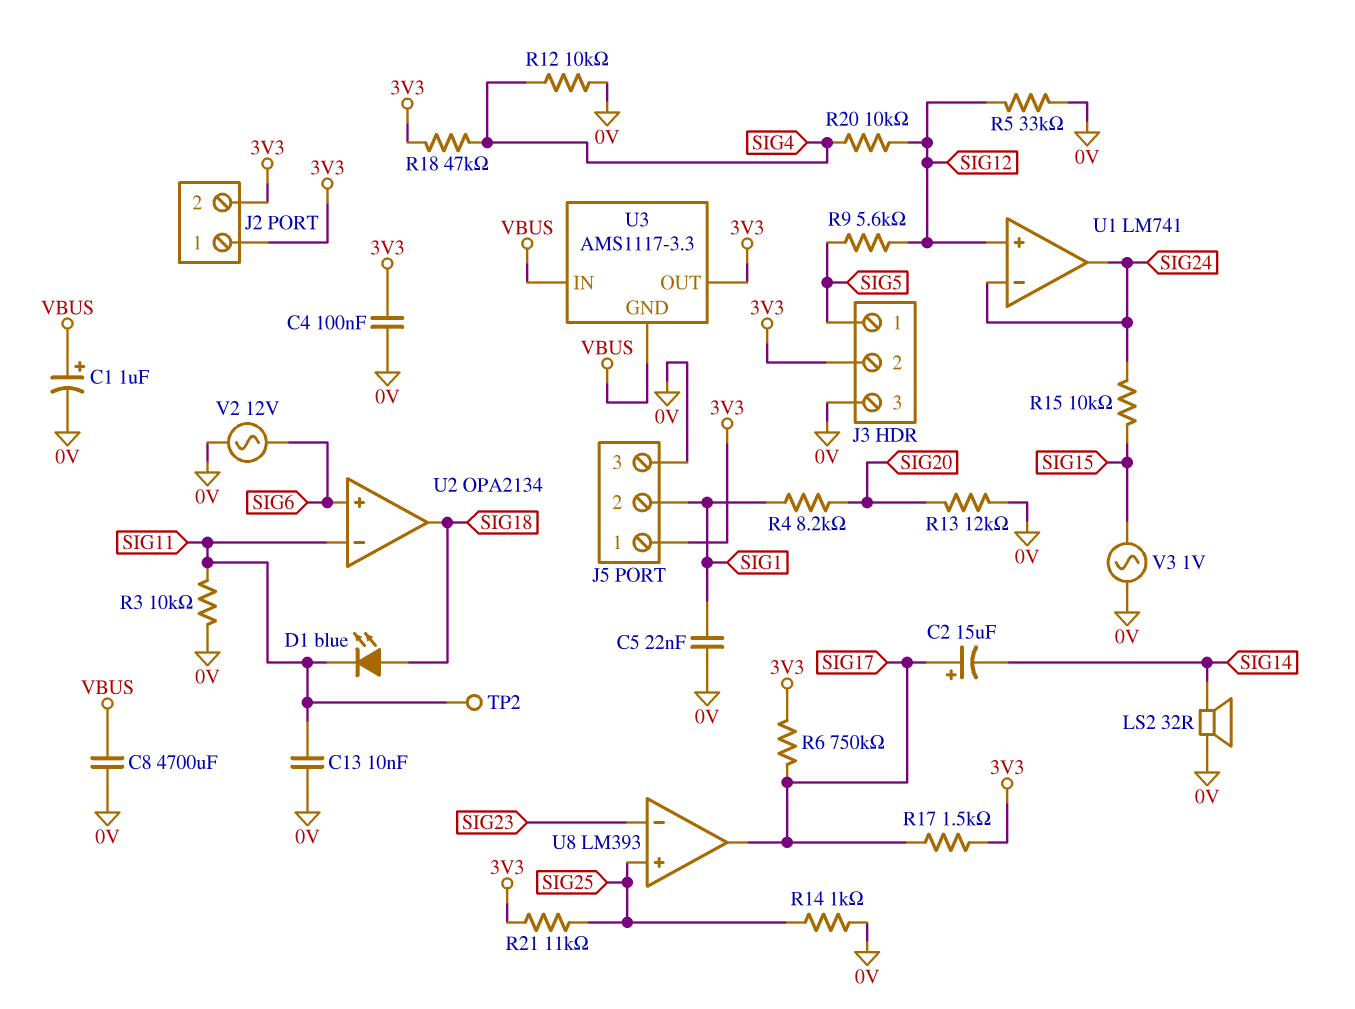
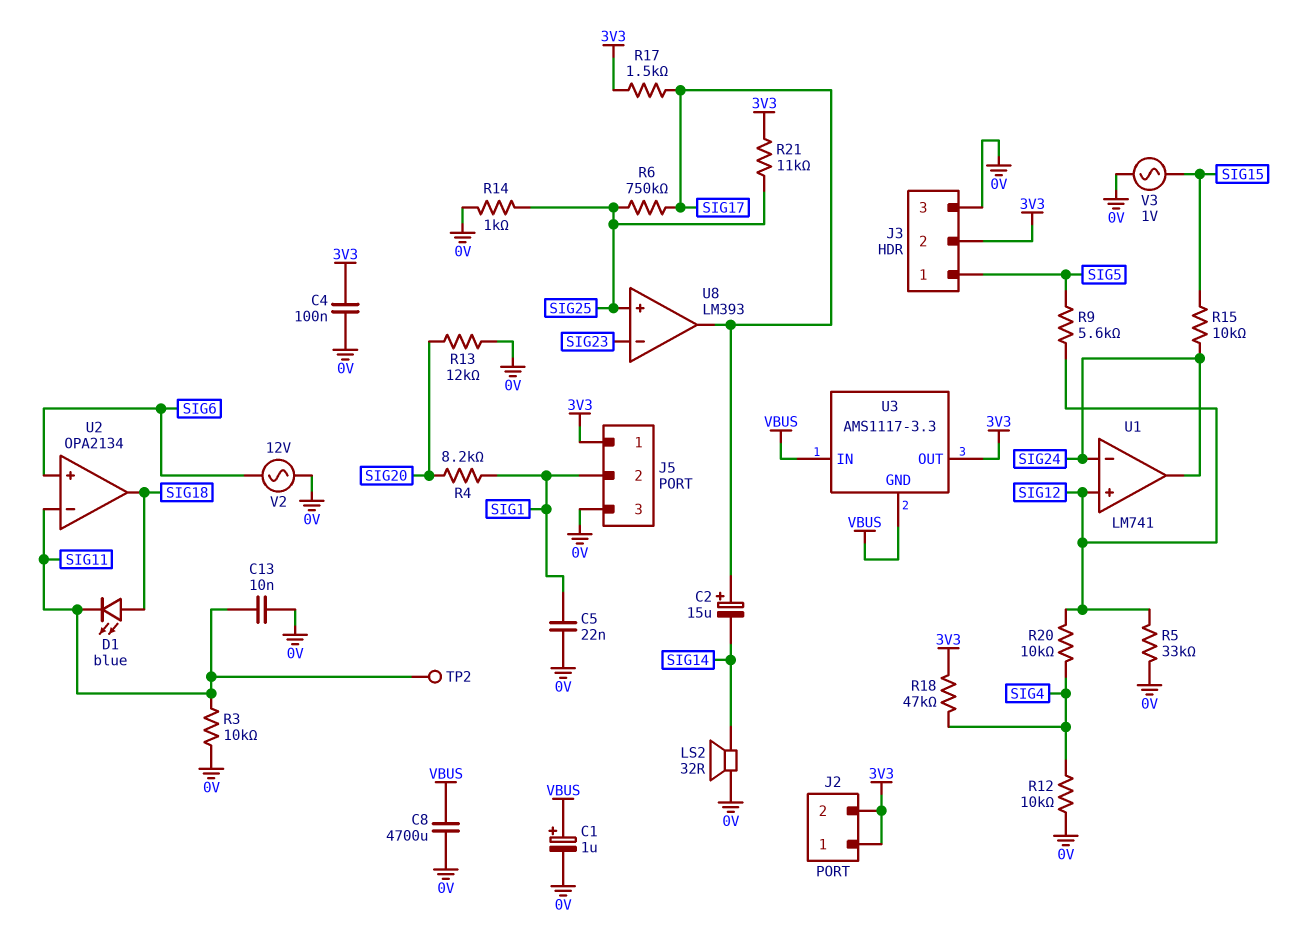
R6: 750k (3V3, SIG17) -> 750k (SIG17, SIG25)

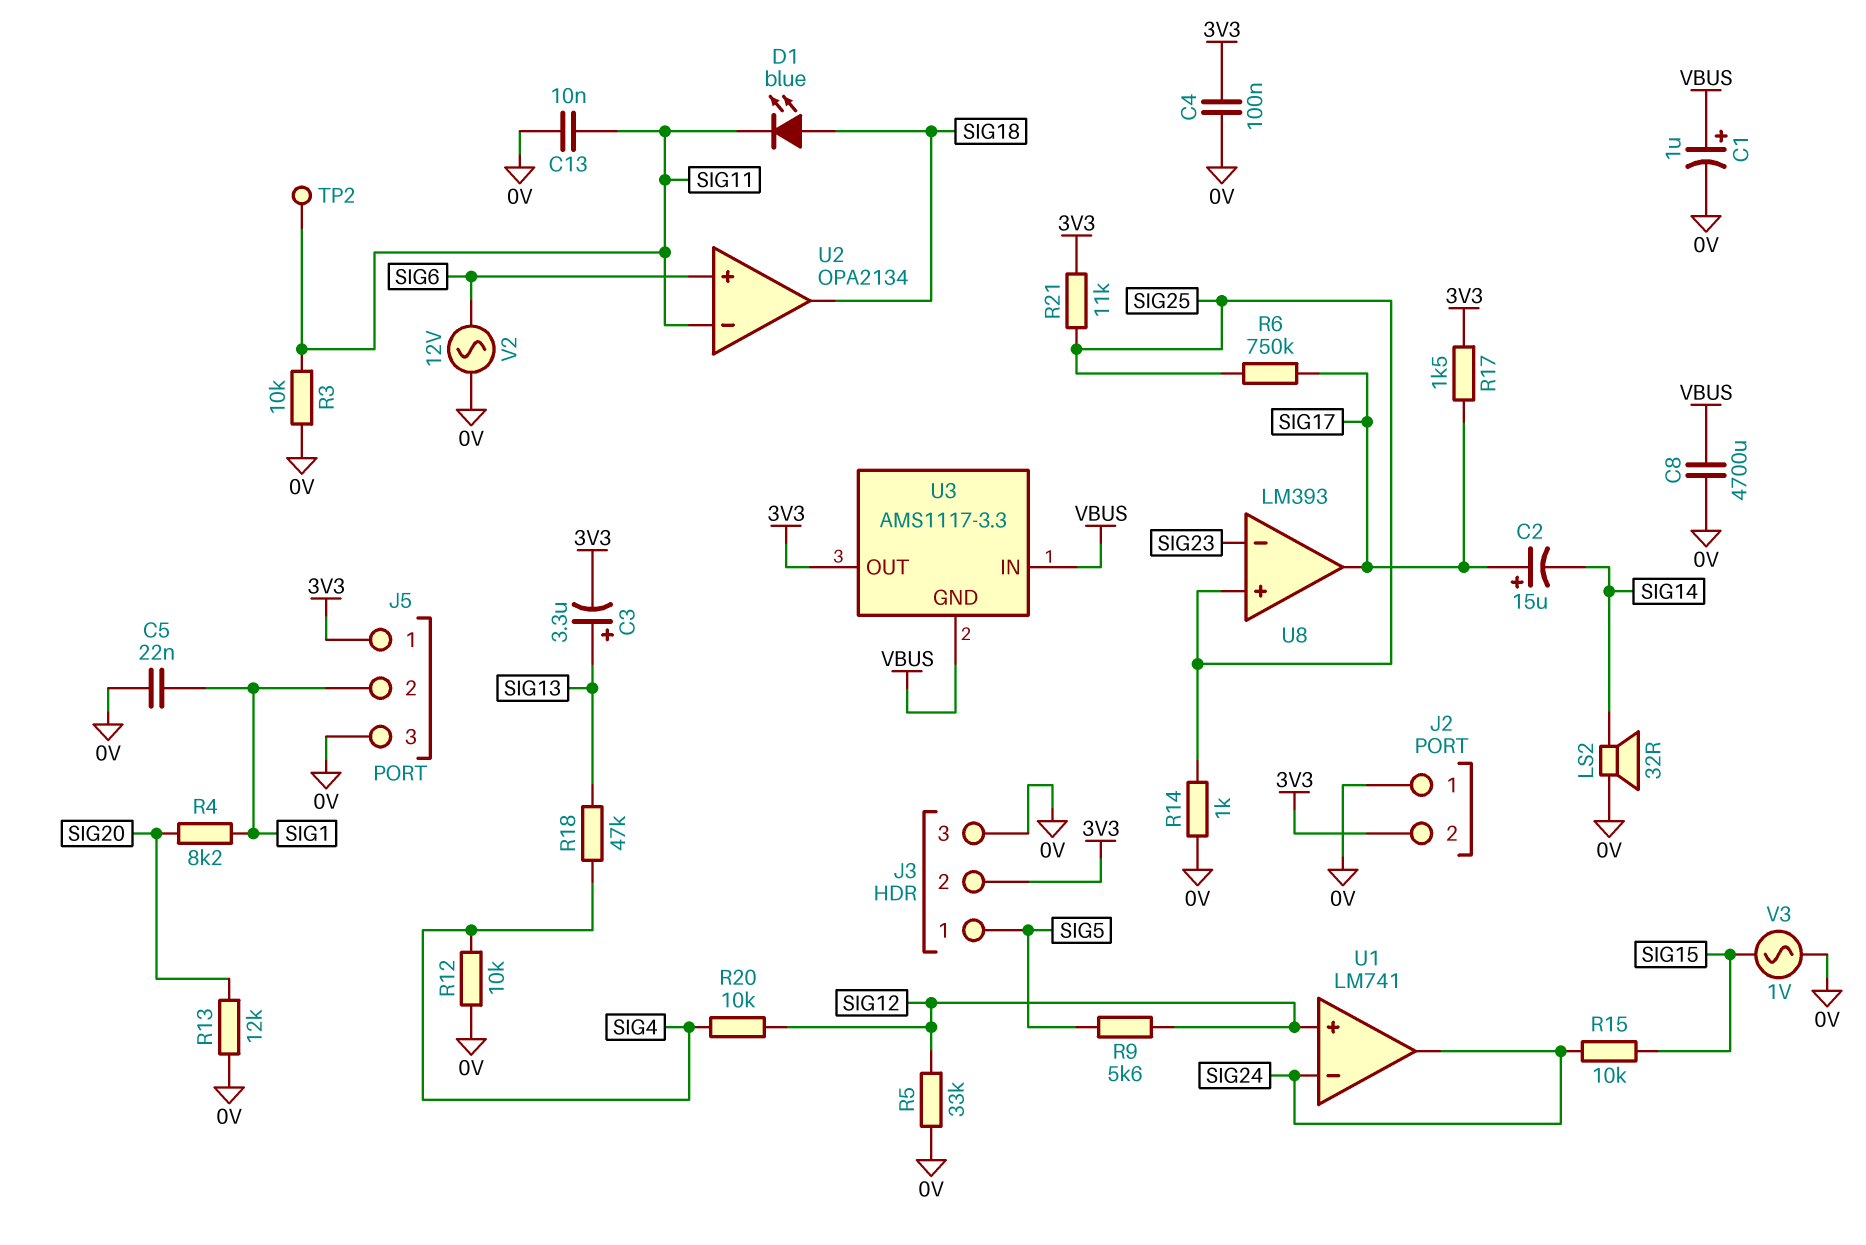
C3: none -> 3.3uF (plus SIG13, minus 3V3)
J2 pin 1: 3V3 -> 0V
R18: 47k (3V3, SIG4) -> 47k (SIG4, SIG13)

